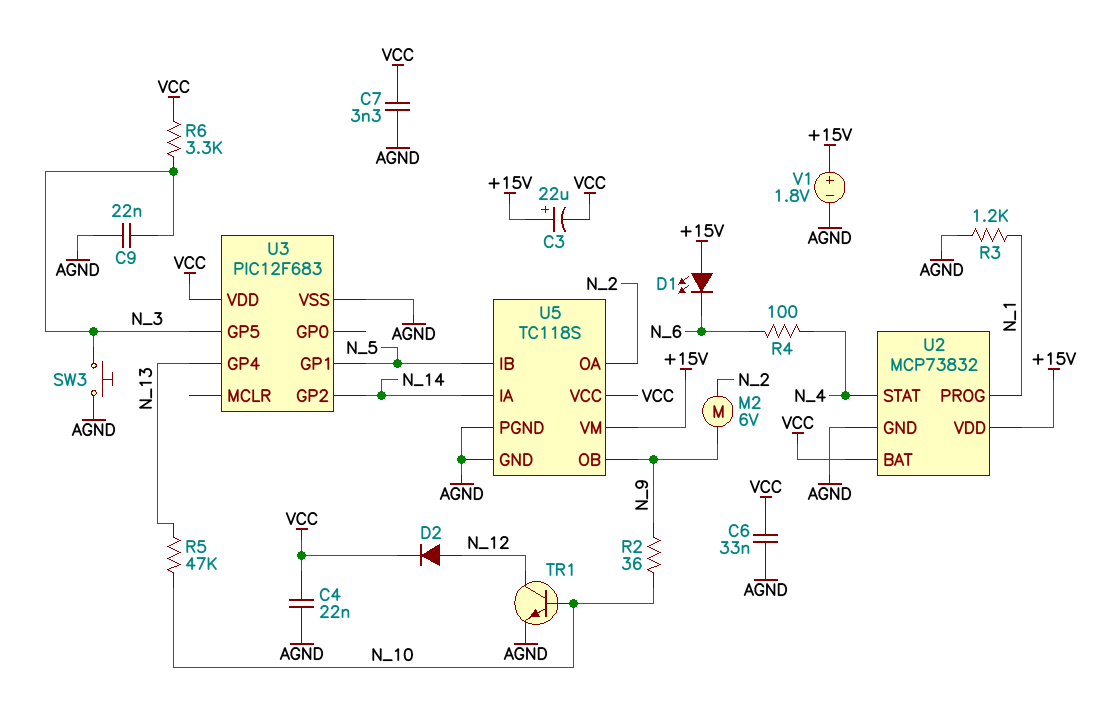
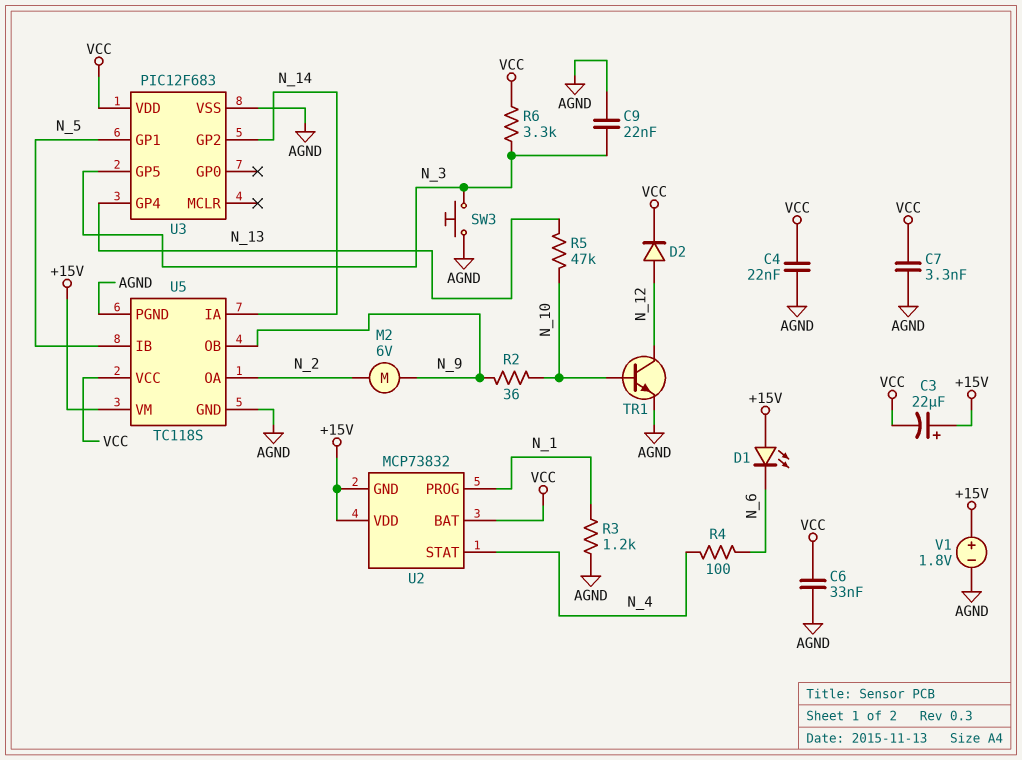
U2 pin GND: AGND -> +15V

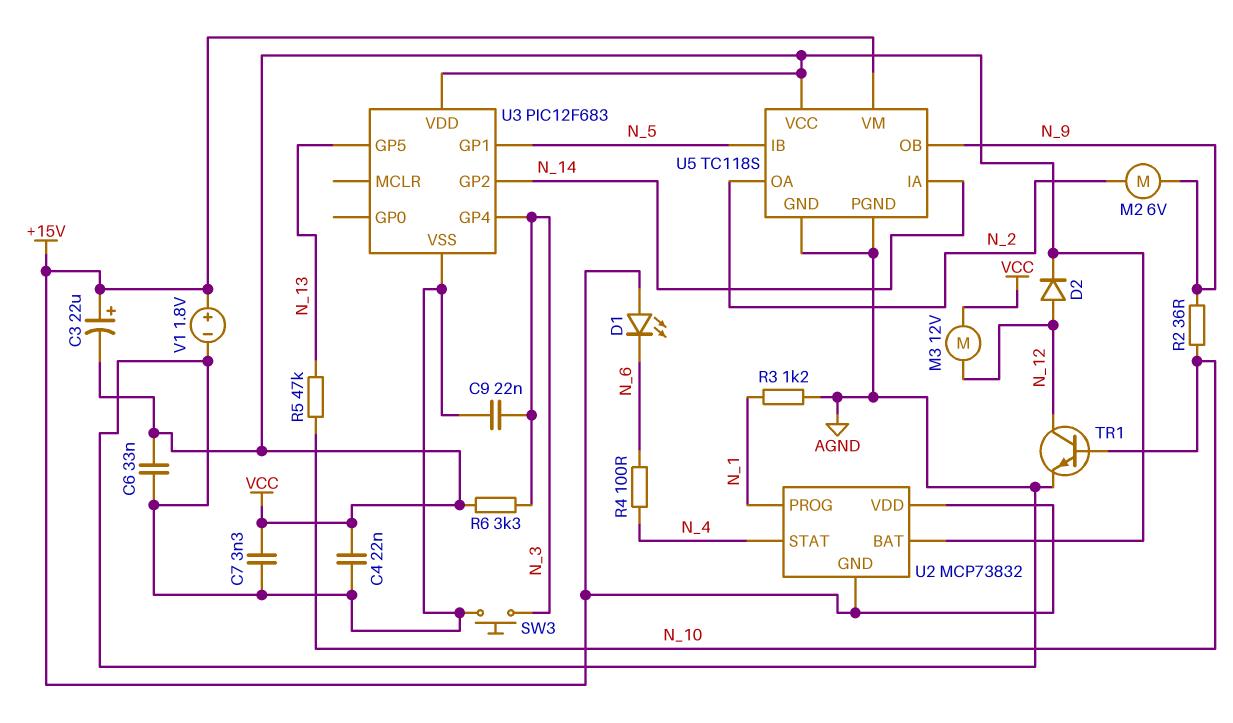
M3: none -> motor 12V (N_12, VCC)
U3 pin GP4: N_13 -> N_3
U3 pin GP5: N_3 -> N_13

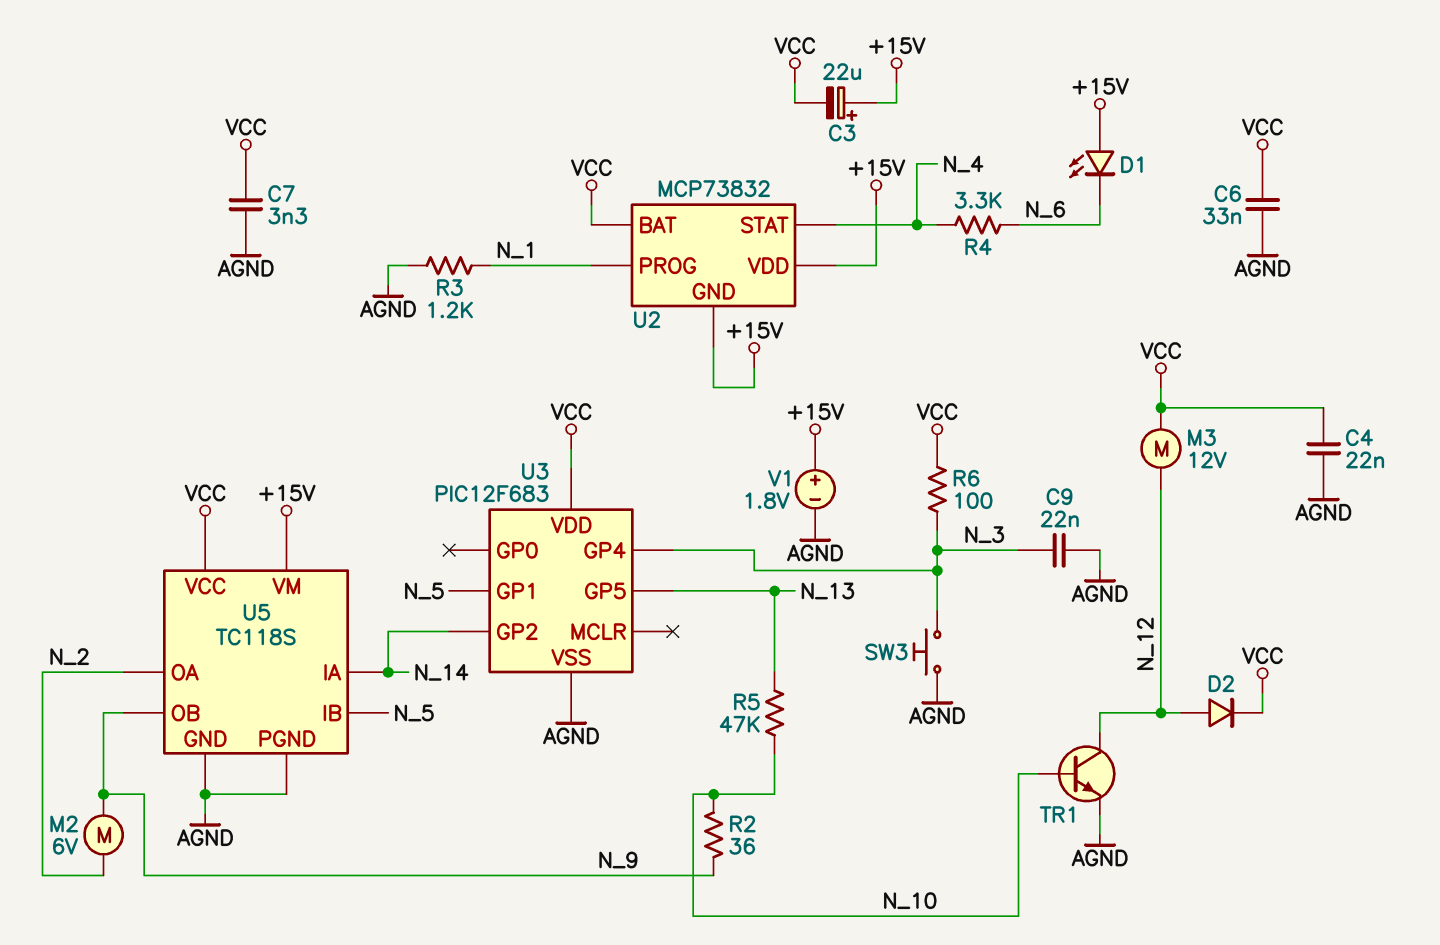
R4: 100 (N_4, N_6) -> 3.3k (N_4, N_6)
R6: 3.3k (N_3, VCC) -> 100 (N_3, VCC)

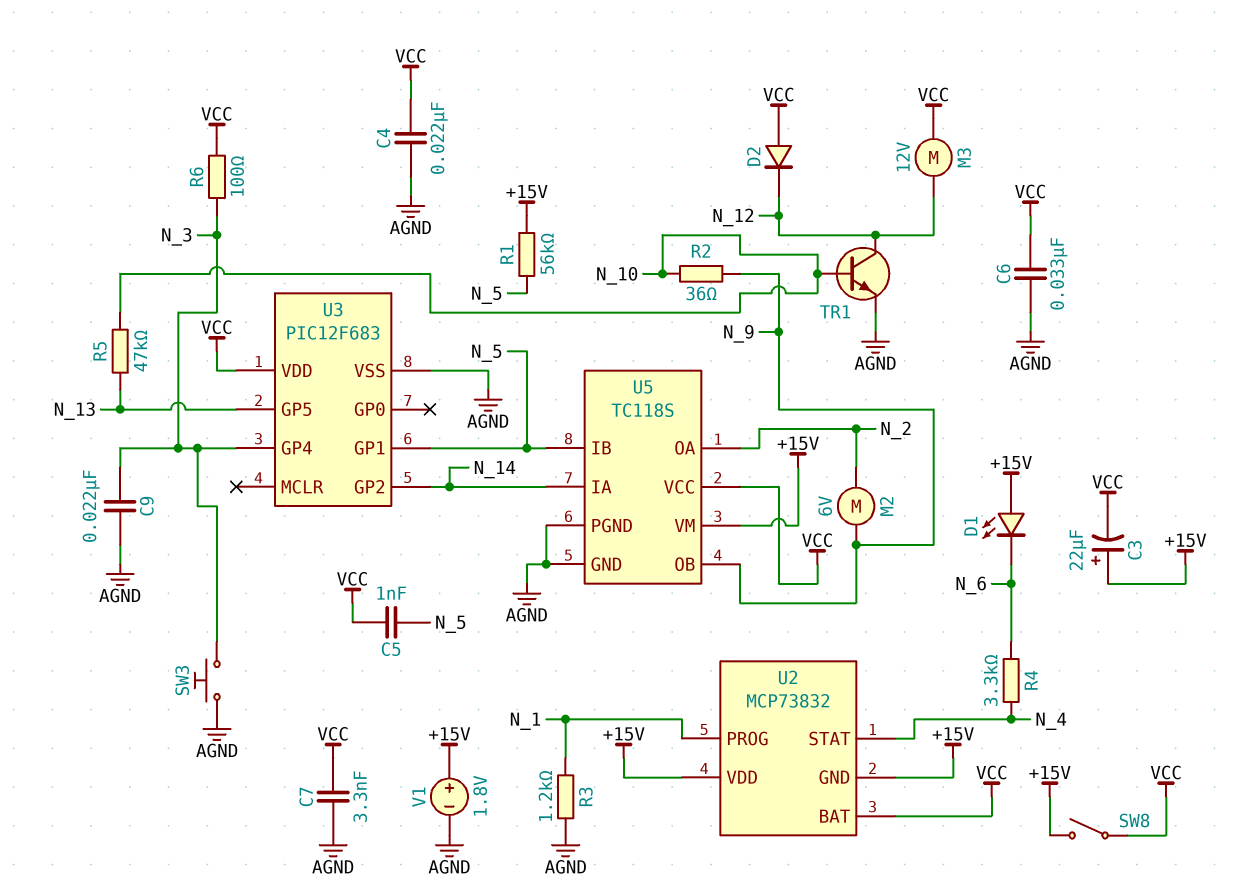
C5: none -> 1nF (N_5, VCC)
D2: diode (A N_12, K VCC) -> diode (A VCC, K N_12)
R1: none -> 56k (+15V, N_5)
SW8: none -> switch (+15V, VCC)

